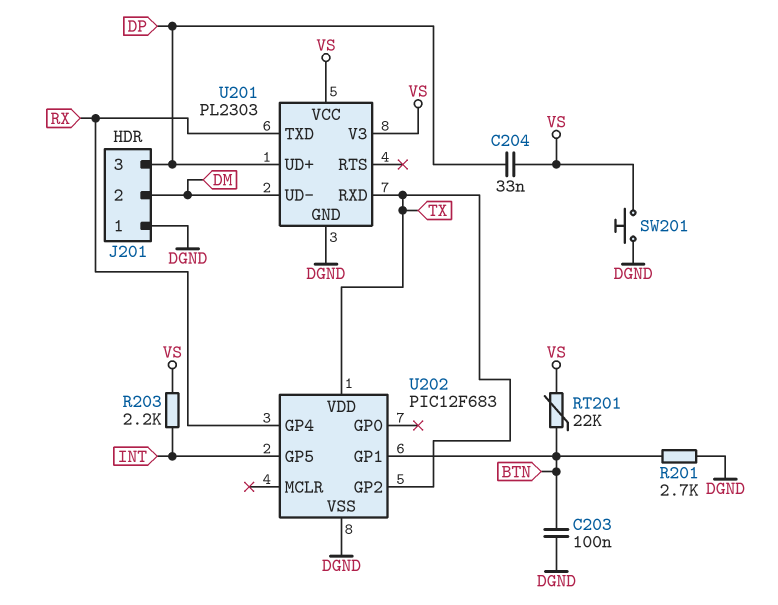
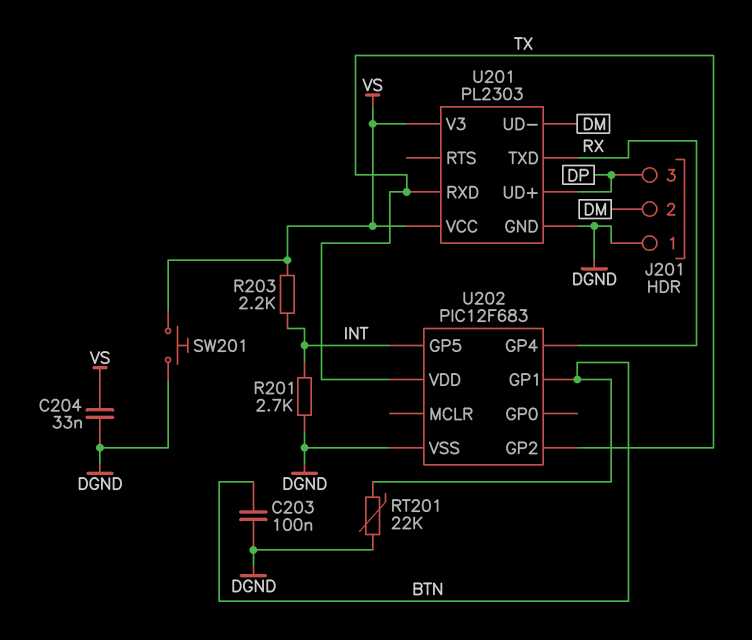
C204: 33nF (DP, VS) -> 33nF (DGND, VS)
R201: 2.7k (BTN, DGND) -> 2.7k (DGND, INT)
RT201: 22k (BTN, VS) -> 22k (BTN, DGND)

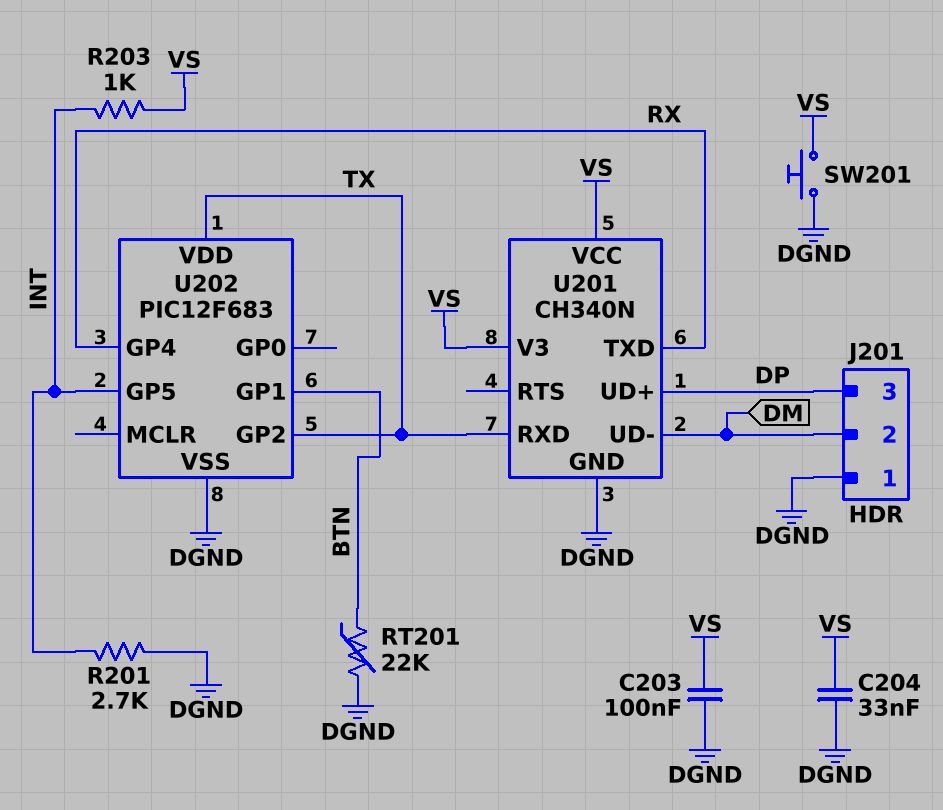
C203: 100nF (BTN, DGND) -> 100nF (DGND, VS)
R203: 2.2k (INT, VS) -> 1k (INT, VS)
U201: PL2303 -> CH340N

